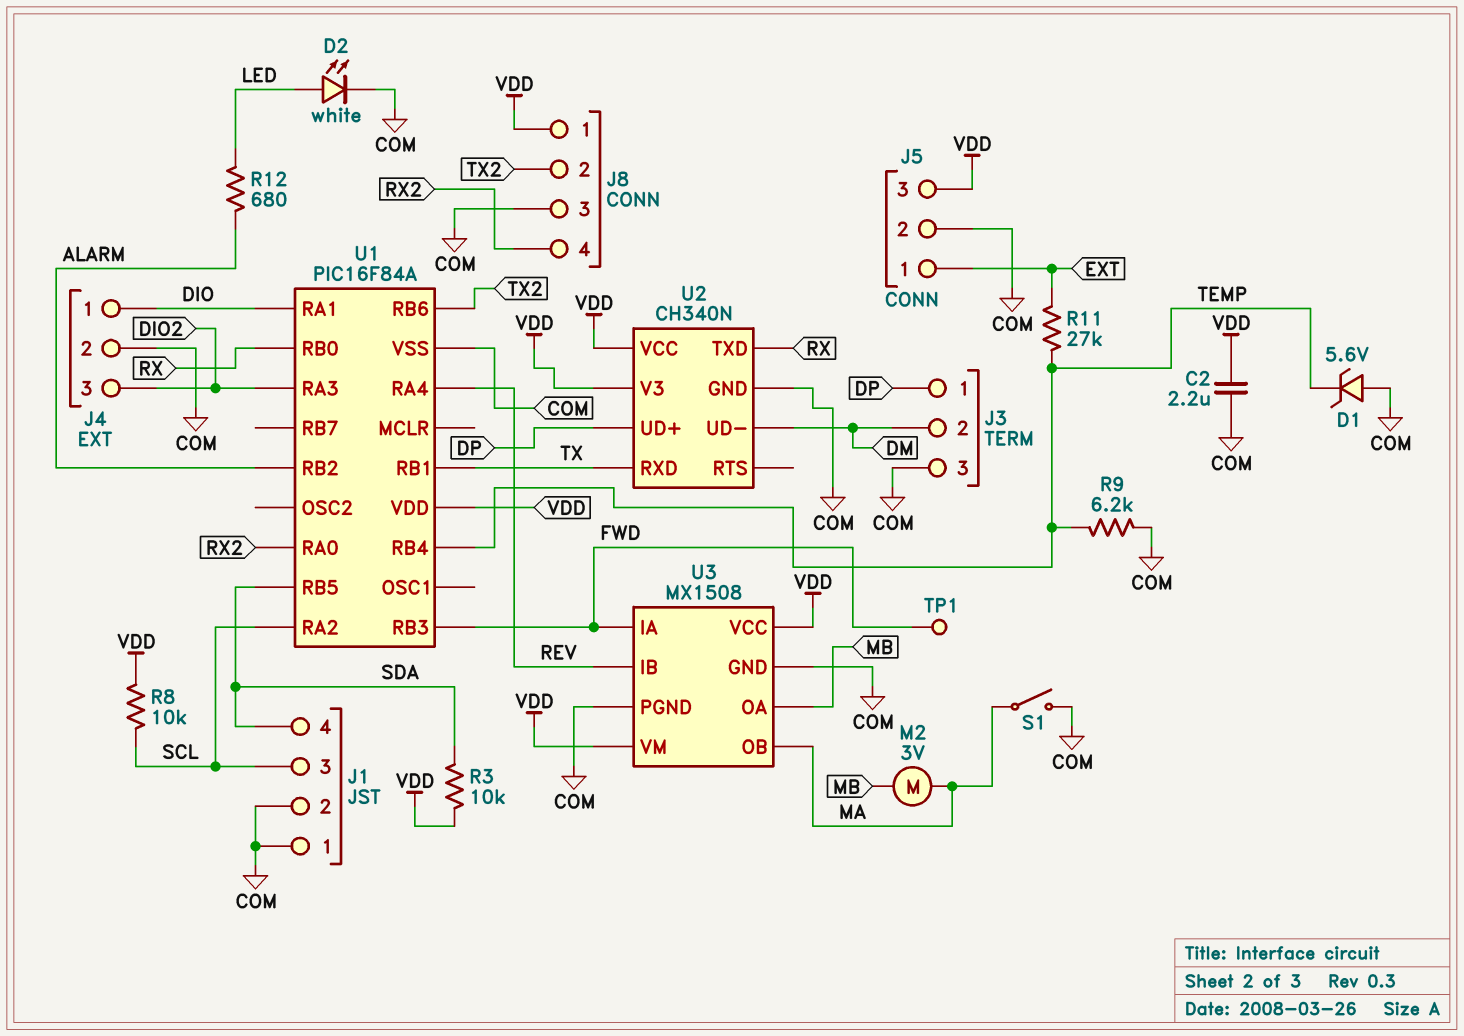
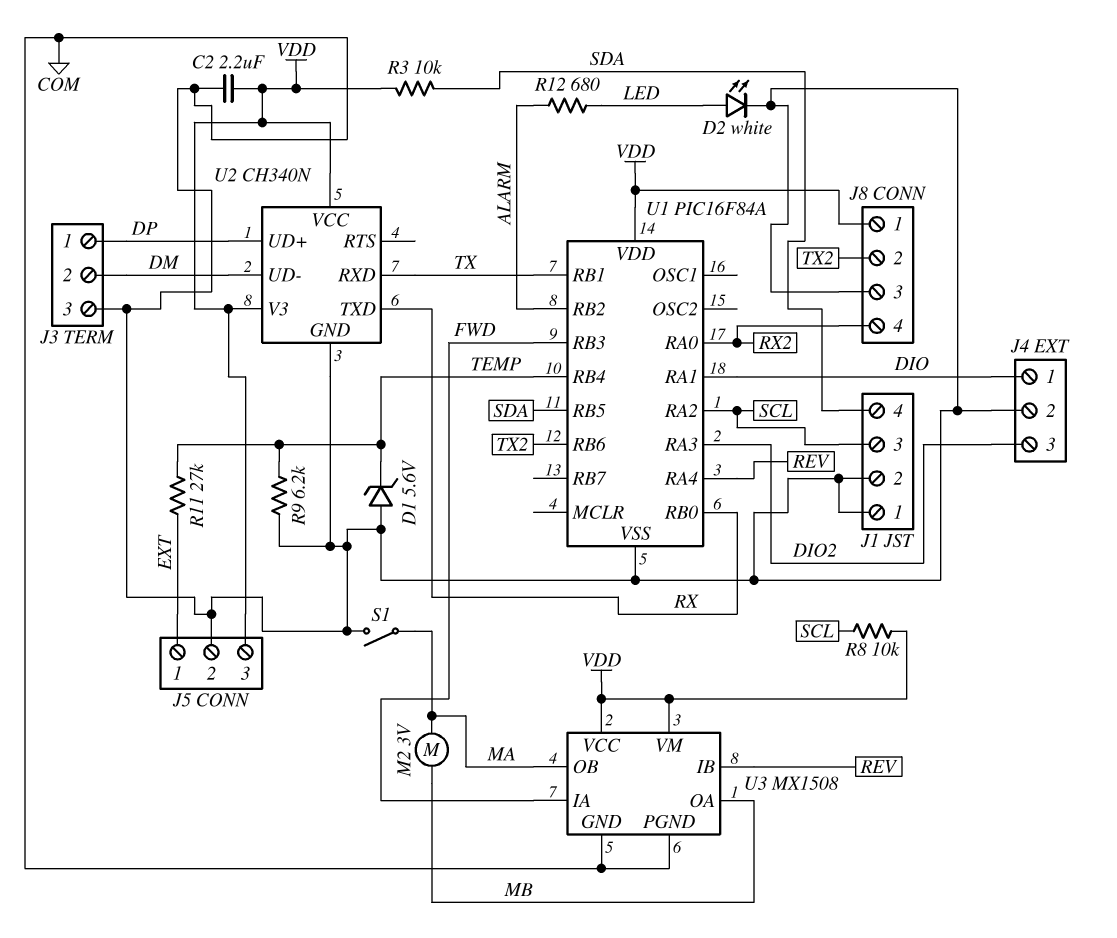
TP1: test point (FWD) -> none

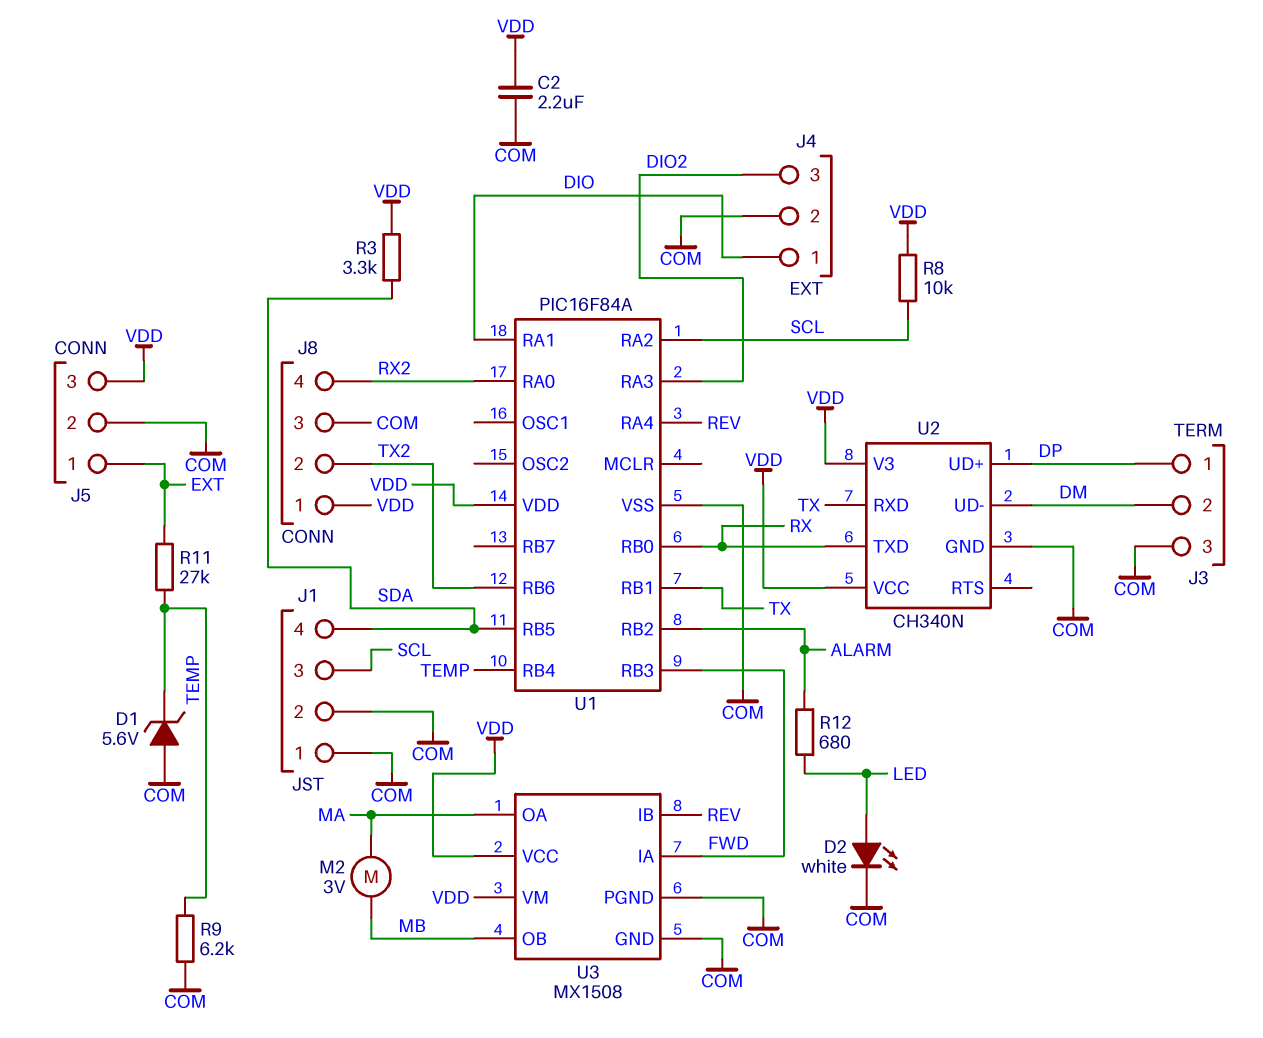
R3: 10k (SDA, VDD) -> 3.3k (SDA, VDD)
S1: switch (COM, MA) -> none
U3 pin OA: MB -> MA
U3 pin OB: MA -> MB

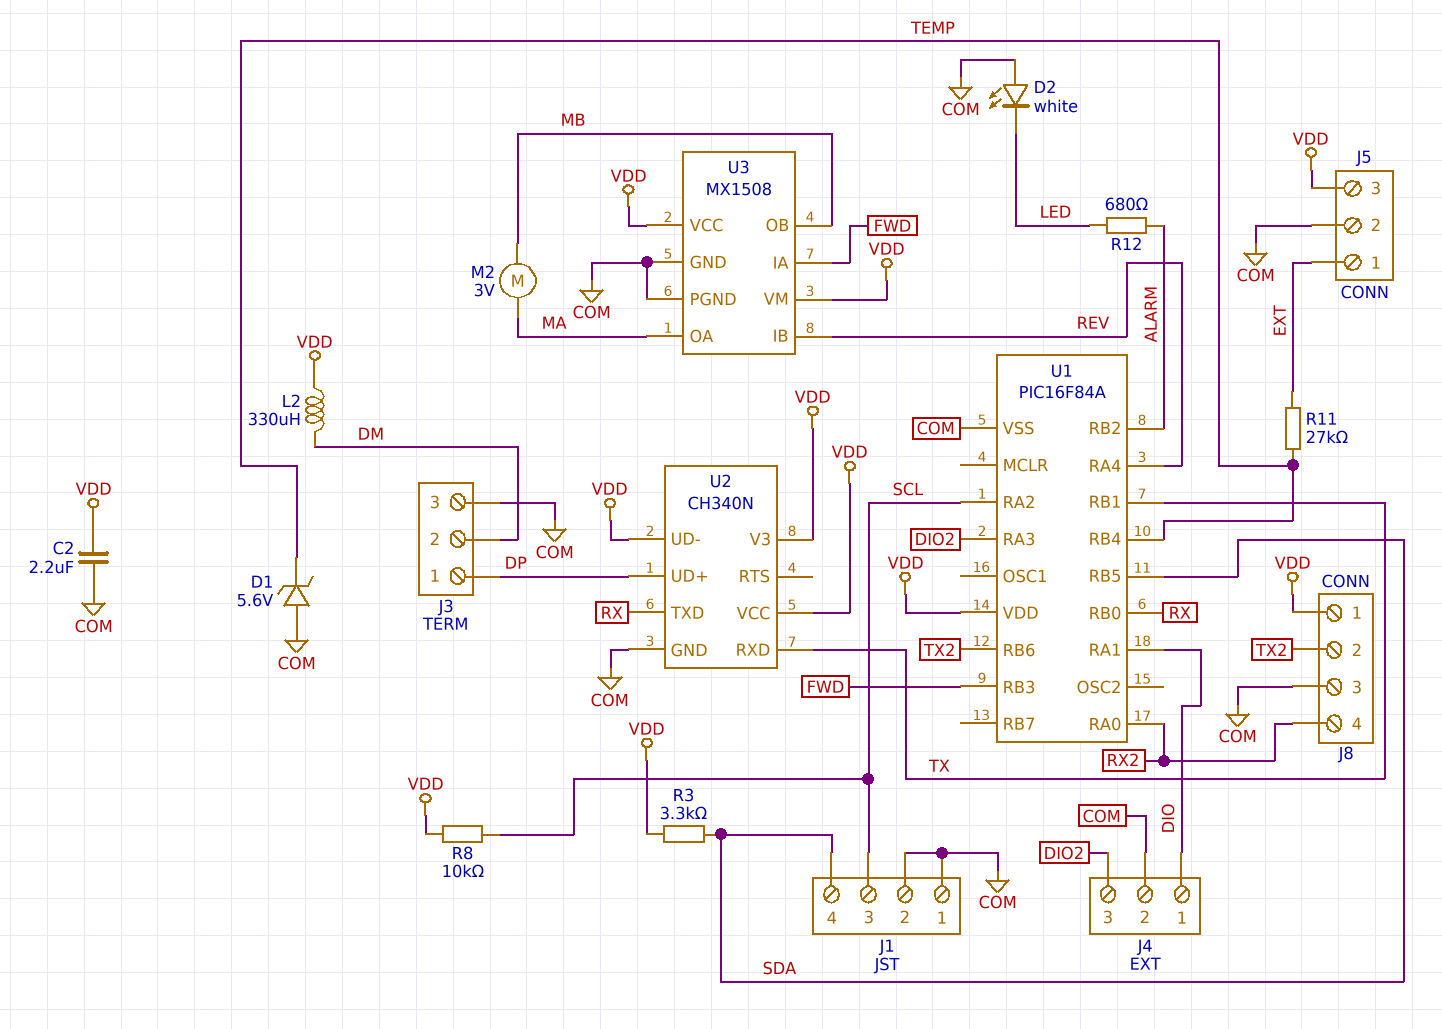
D2: LED white (A LED, K COM) -> LED white (A COM, K LED)
L2: none -> 330uH (DM, VDD)
R9: 6.2k (COM, TEMP) -> none
U2 pin UD-: DM -> VDD

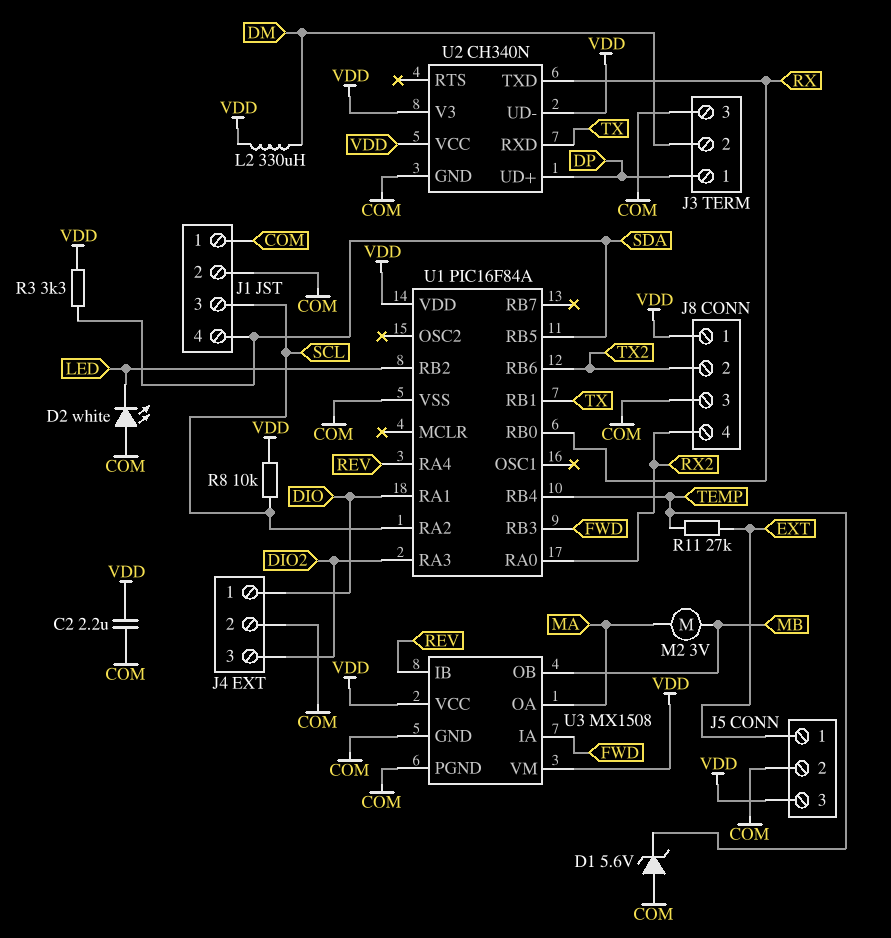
R12: 680 (ALARM, LED) -> none
U1 pin RB2: ALARM -> LED

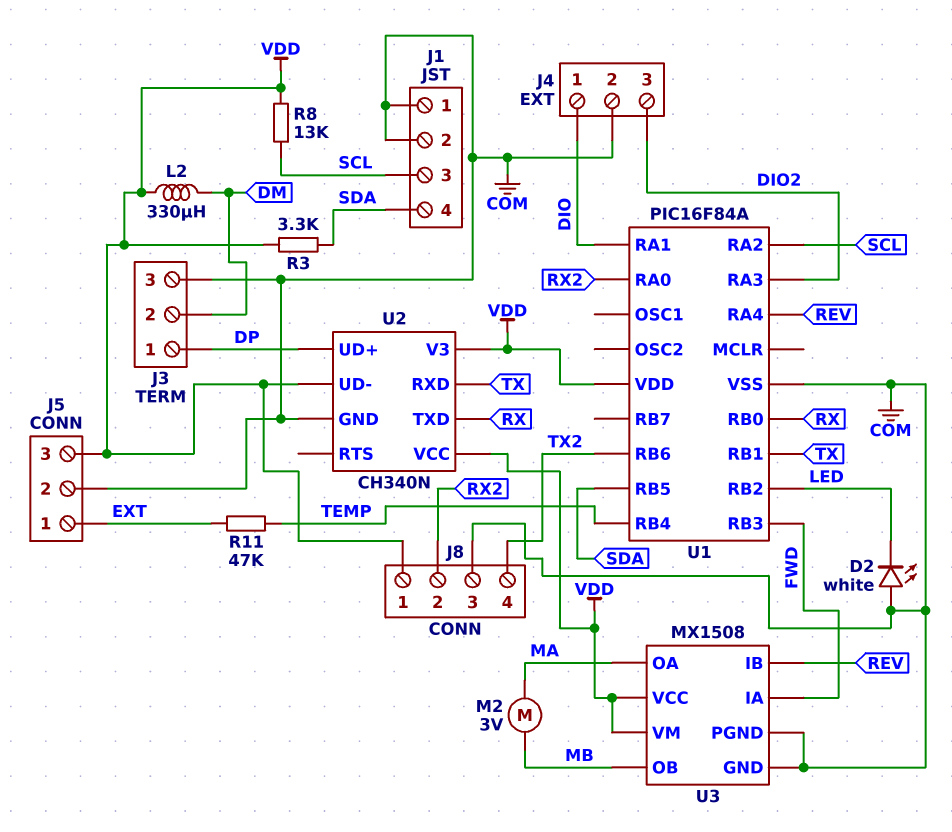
C2: 2.2uF (COM, VDD) -> none
D1: zener 5.6V (A COM, K TEMP) -> none
J8 pin 2: TX2 -> RX2
J8 pin 4: RX2 -> TX2
R8: 10k (SCL, VDD) -> 13k (SCL, VDD)
R11: 27k (EXT, TEMP) -> 47k (EXT, TEMP)

